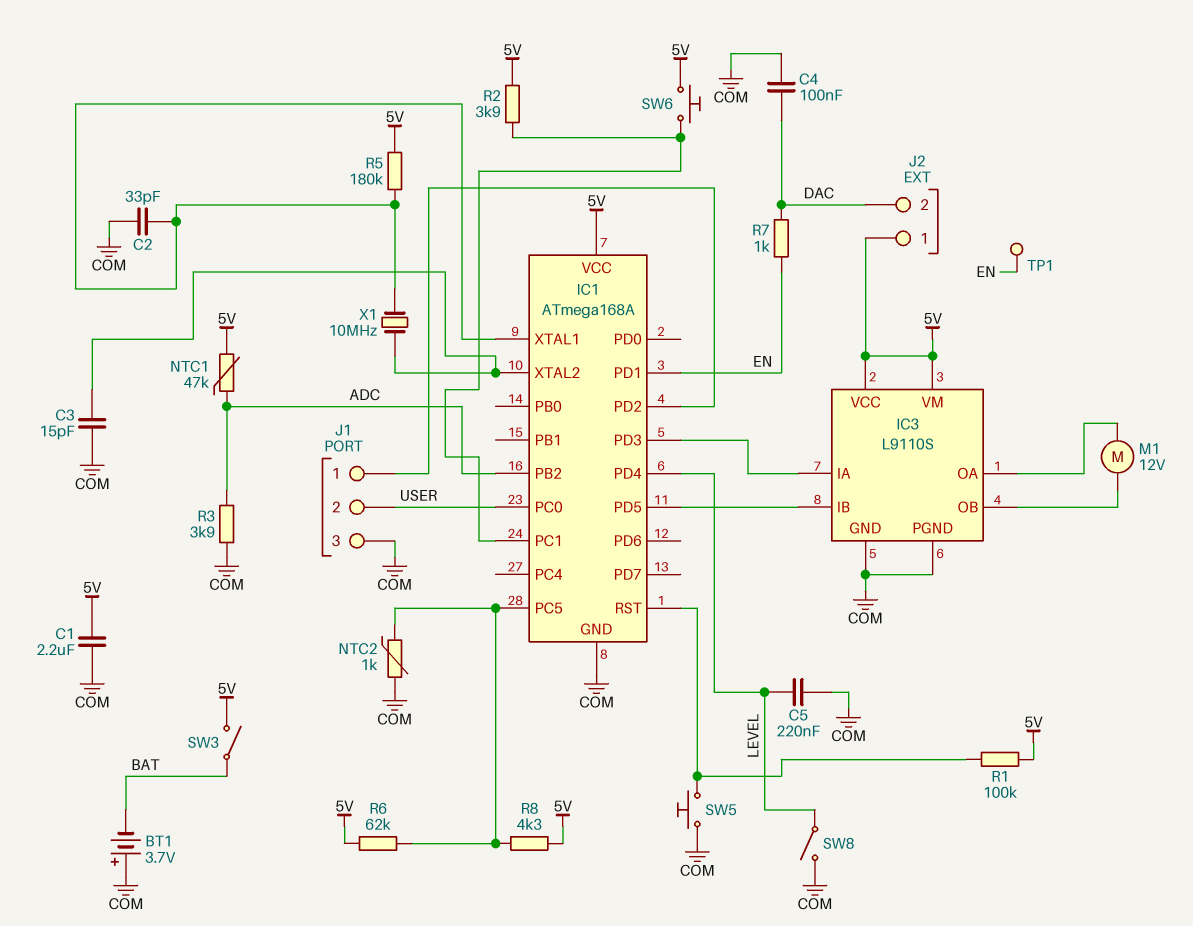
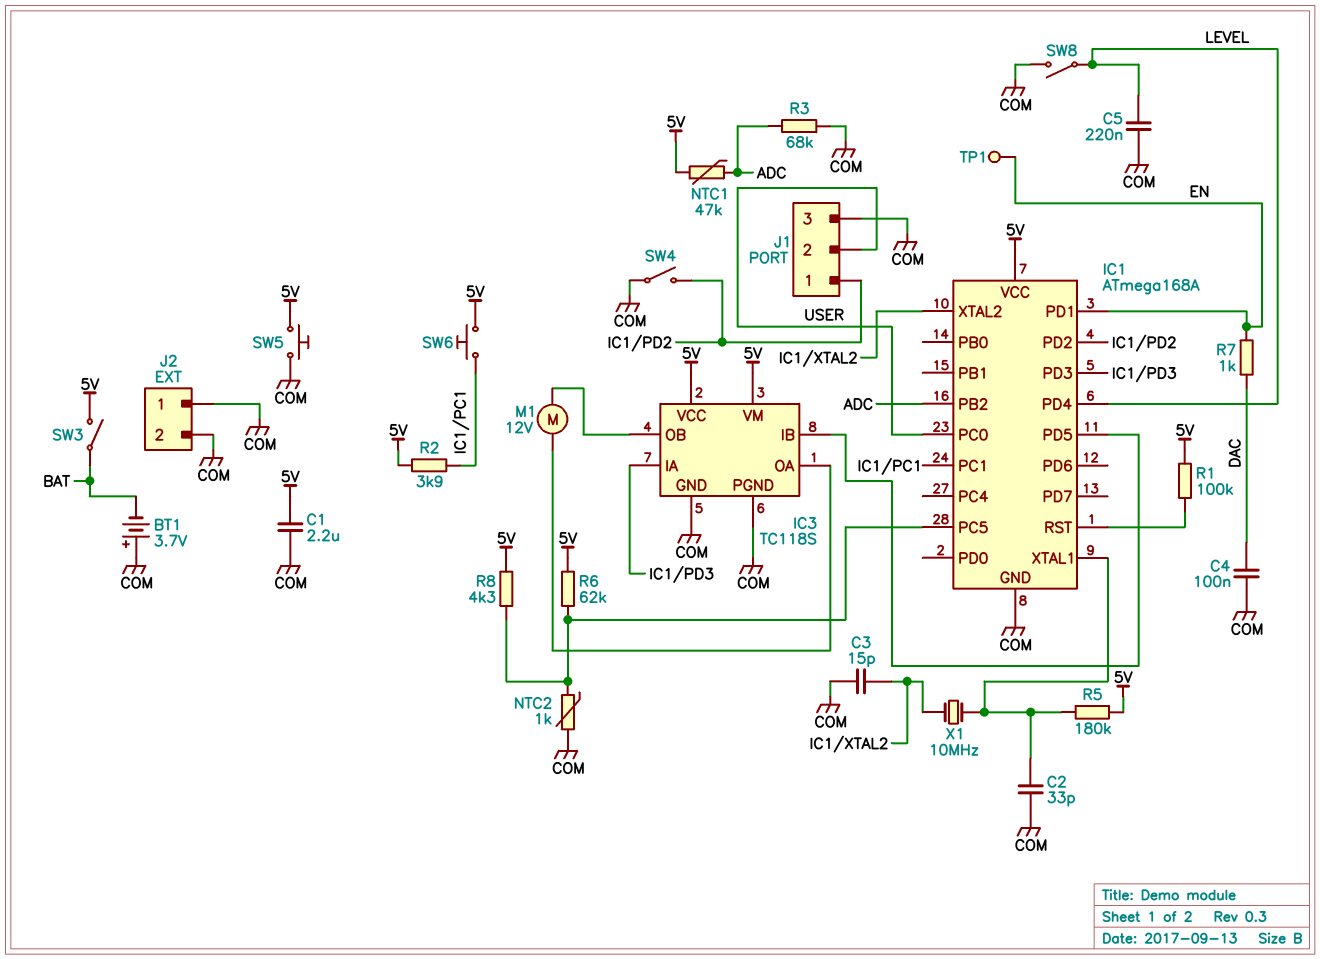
IC3: L9110S -> TC118S
J2 pin 1: 5V -> COM
J2 pin 2: DAC -> COM
R3: 3.9k (ADC, COM) -> 68k (ADC, COM)
SW4: none -> switch (COM, IC1/PD2)
SW5: button (COM, IC1/RST) -> button (5V, COM)

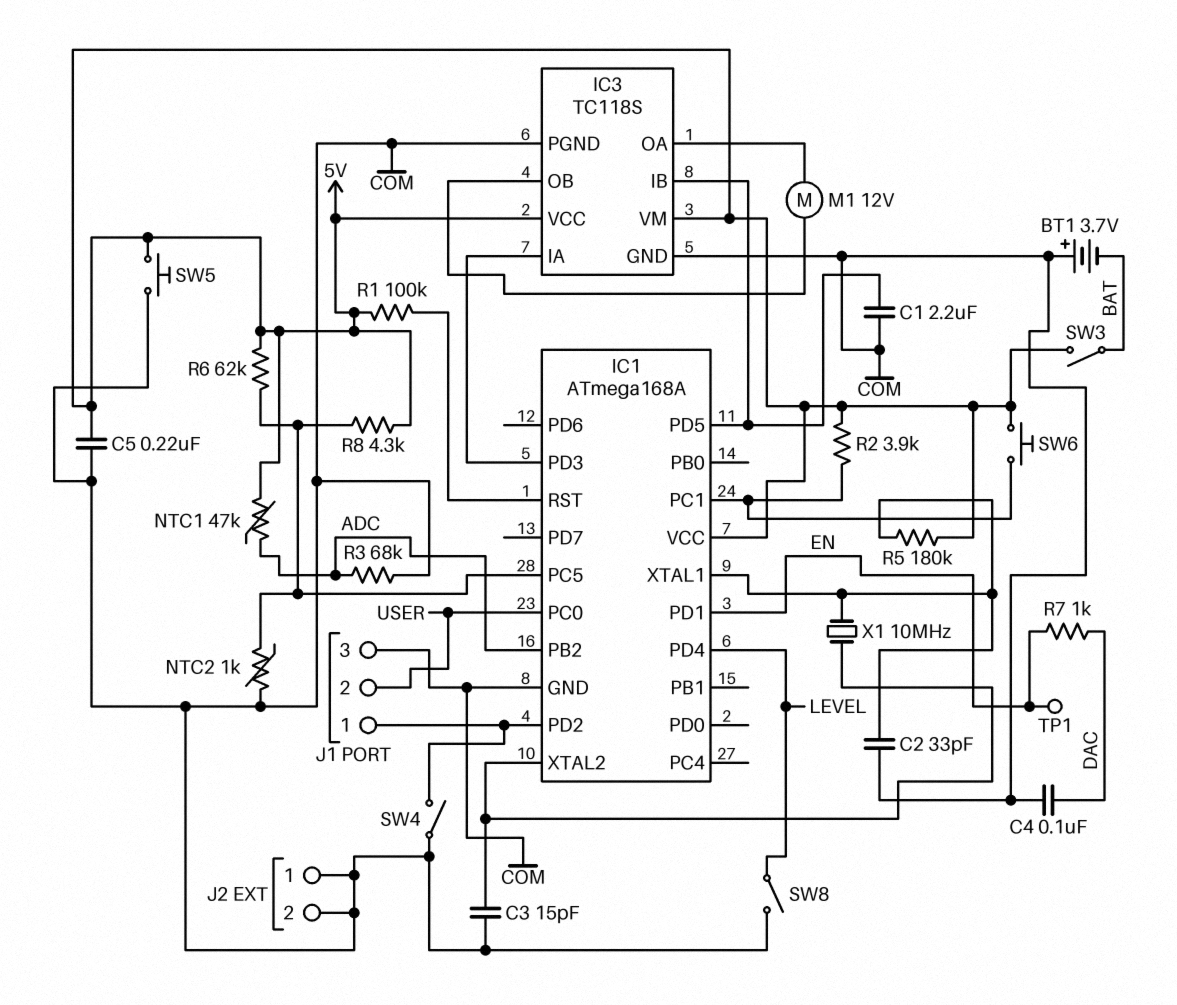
C1: 2.2uF (5V, COM) -> 2.2uF (COM, IC1/PD5)
C5: 220nF (COM, LEVEL) -> 220nF (5V, COM)

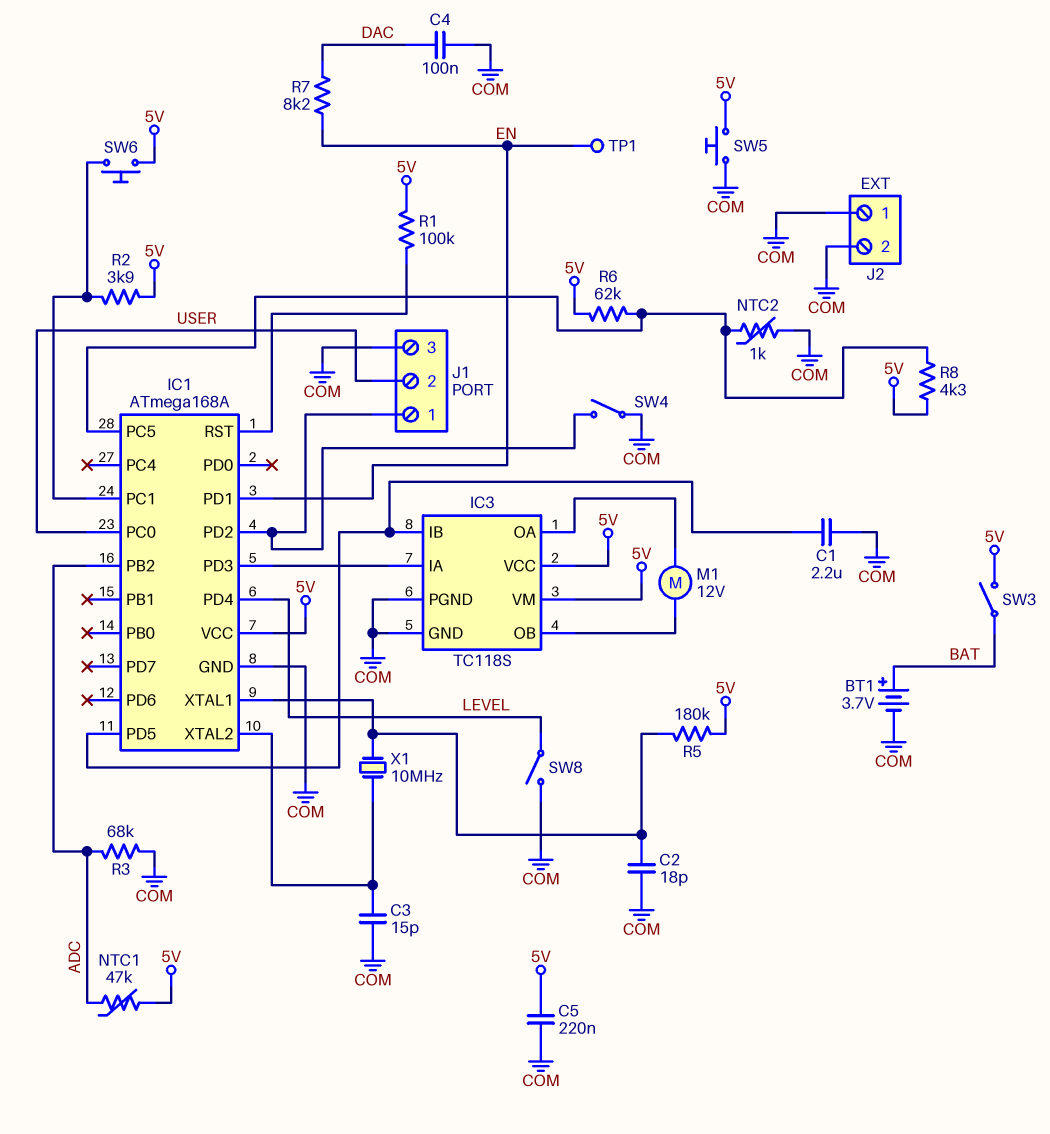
BT1: 3.7V (plus COM, minus BAT) -> 3.7V (plus BAT, minus COM)
C2: 33pF (COM, IC1/XTAL1) -> 18pF (COM, IC1/XTAL1)
R7: 1k (DAC, EN) -> 8.2k (DAC, EN)

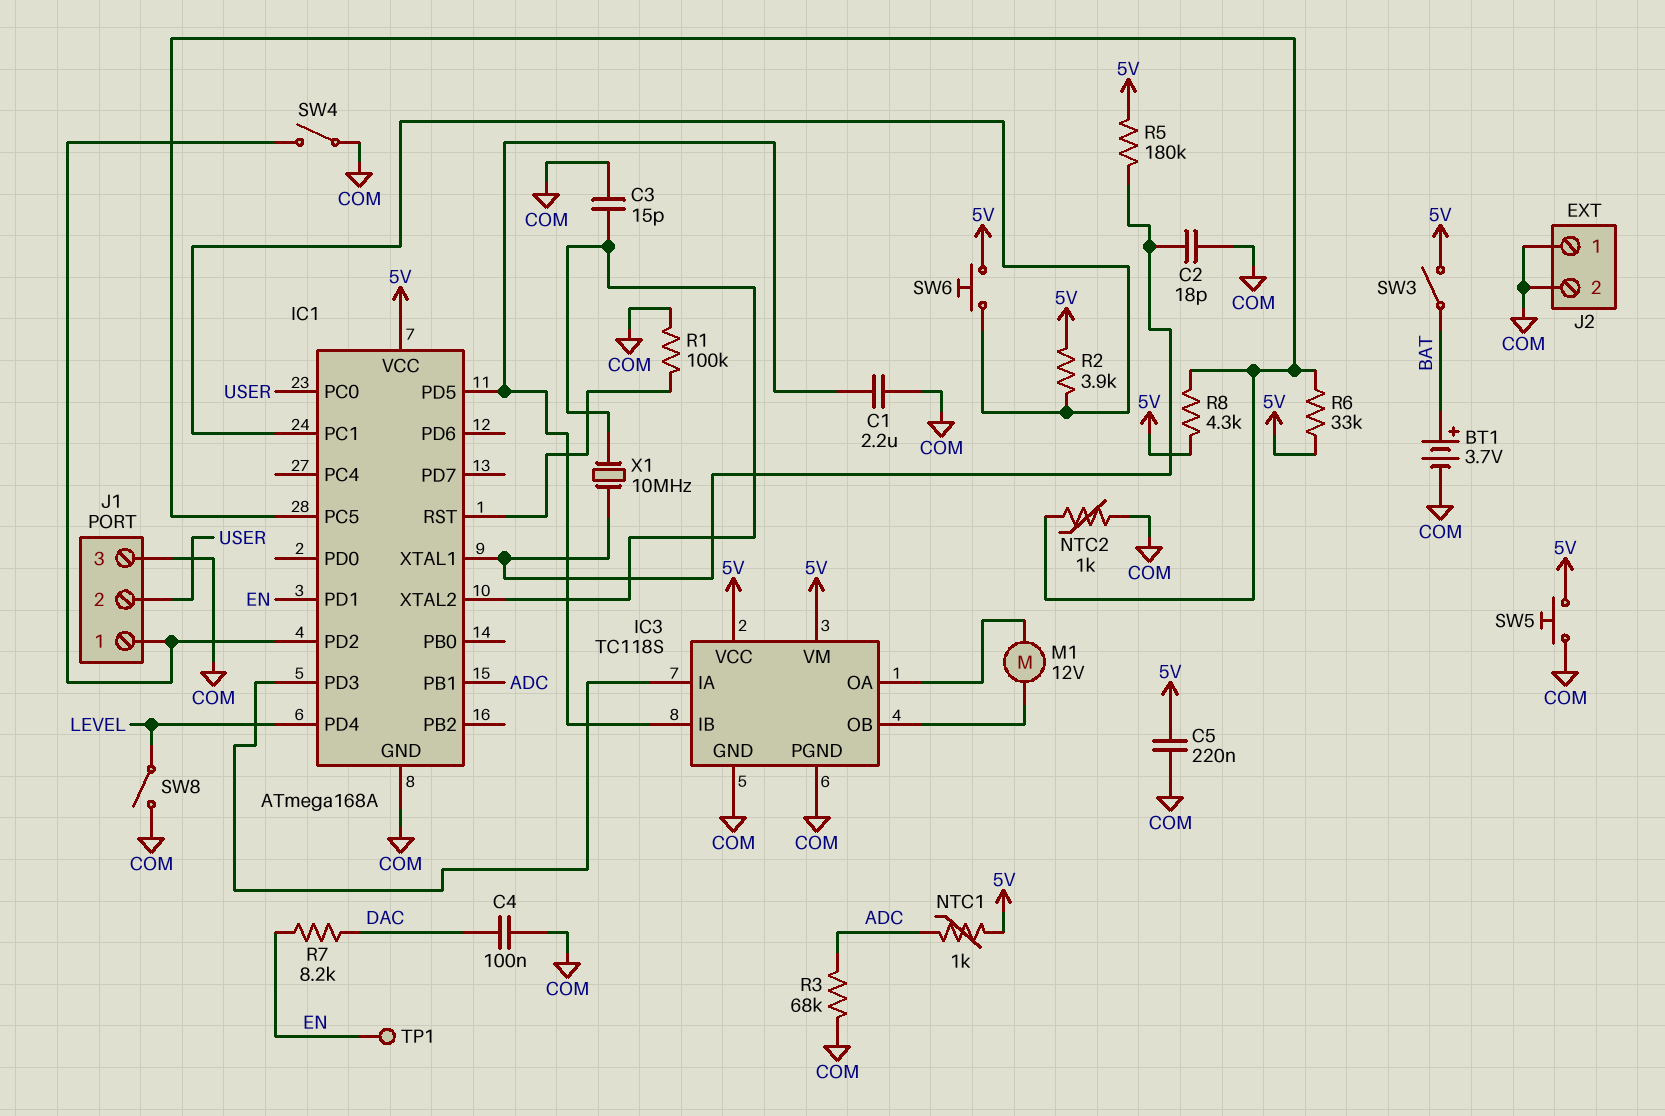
IC1 pin PB1: none -> ADC
IC1 pin PB2: ADC -> none
NTC1: 47k (5V, ADC) -> 1k (5V, ADC)
R1: 100k (5V, IC1/RST) -> 100k (COM, IC1/RST)
R6: 62k (5V, IC1/PC5) -> 33k (5V, IC1/PC5)

